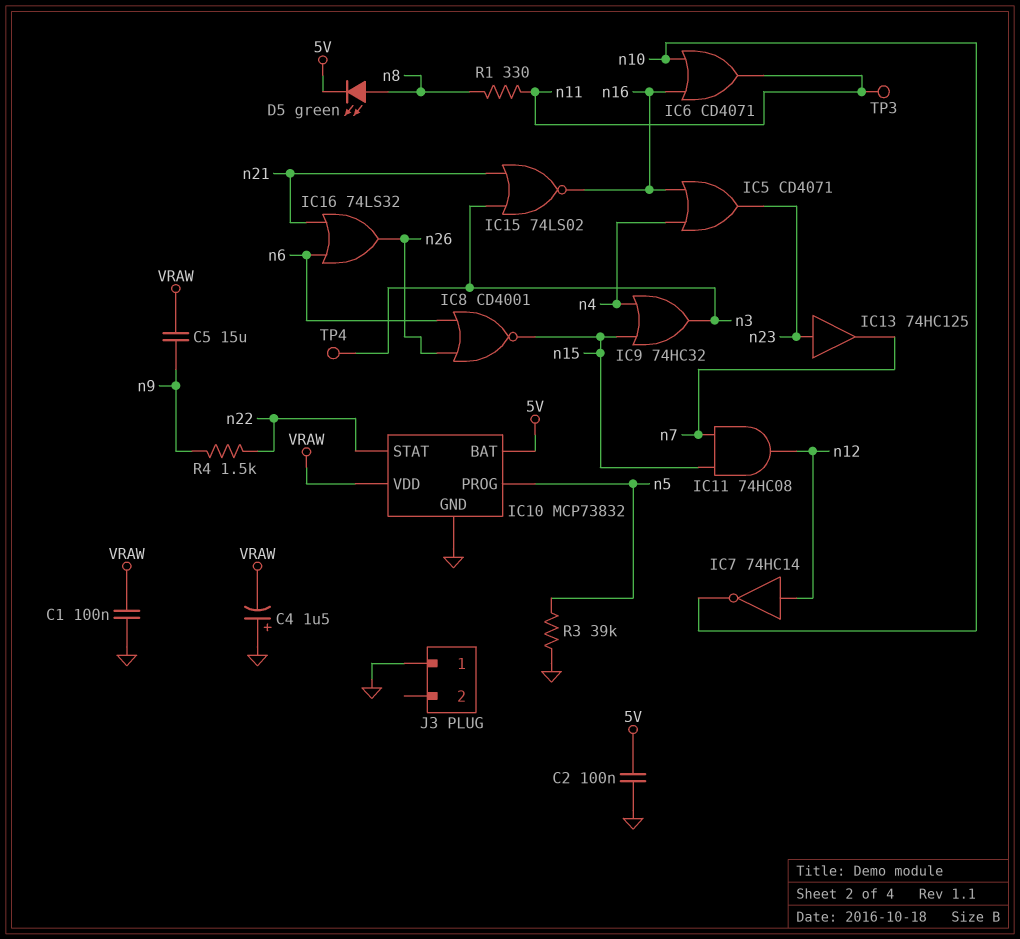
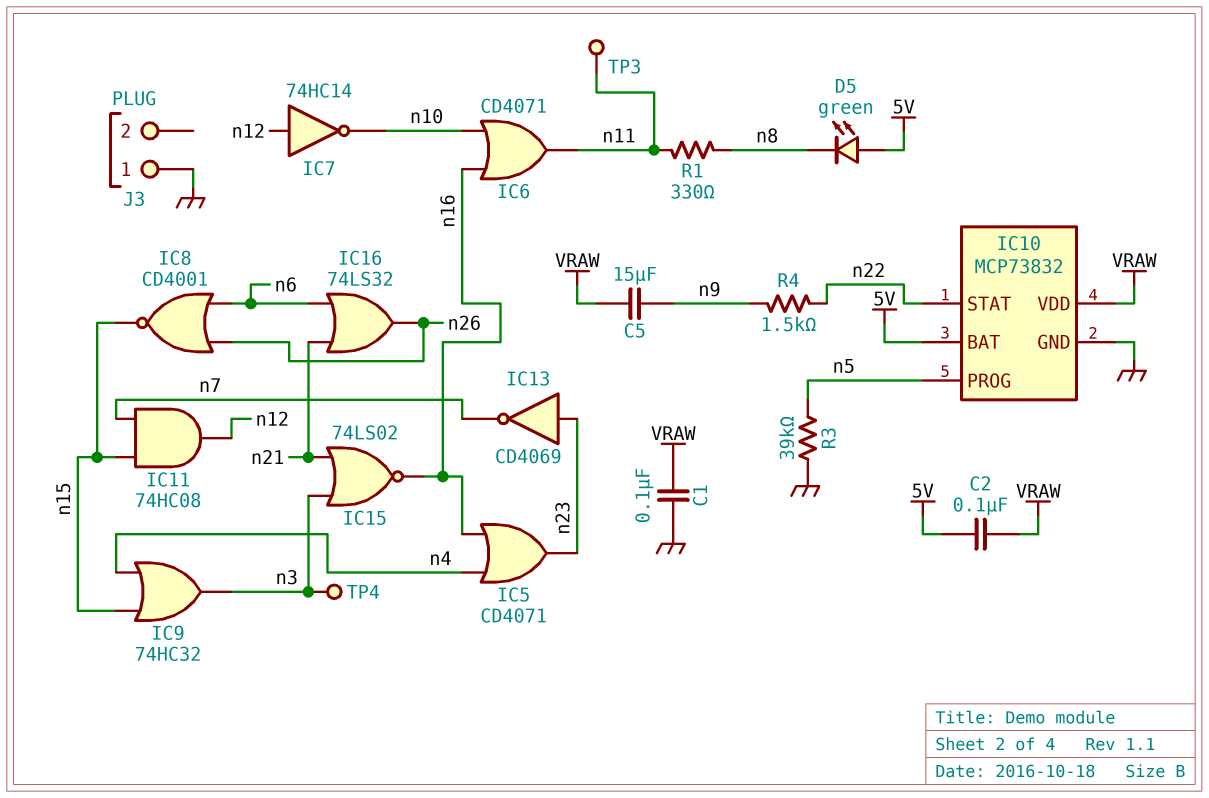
C2: 100nF (5V, GND) -> 100nF (5V, VRAW)
C4: 1.5uF (plus GND, minus VRAW) -> none
D5: LED green (A n8, K 5V) -> LED green (A 5V, K n8)
IC13: buffer 74HC125 (in n23, out n7) -> NOT CD4069 (in n23, out n7)

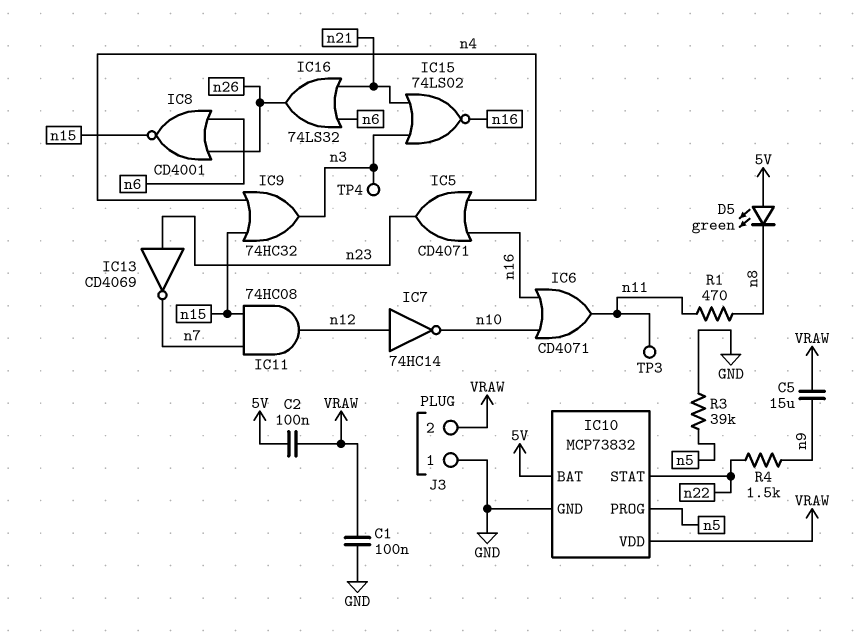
J3 pin 2: none -> VRAW
R1: 330 (n8, n11) -> 470 (n8, n11)

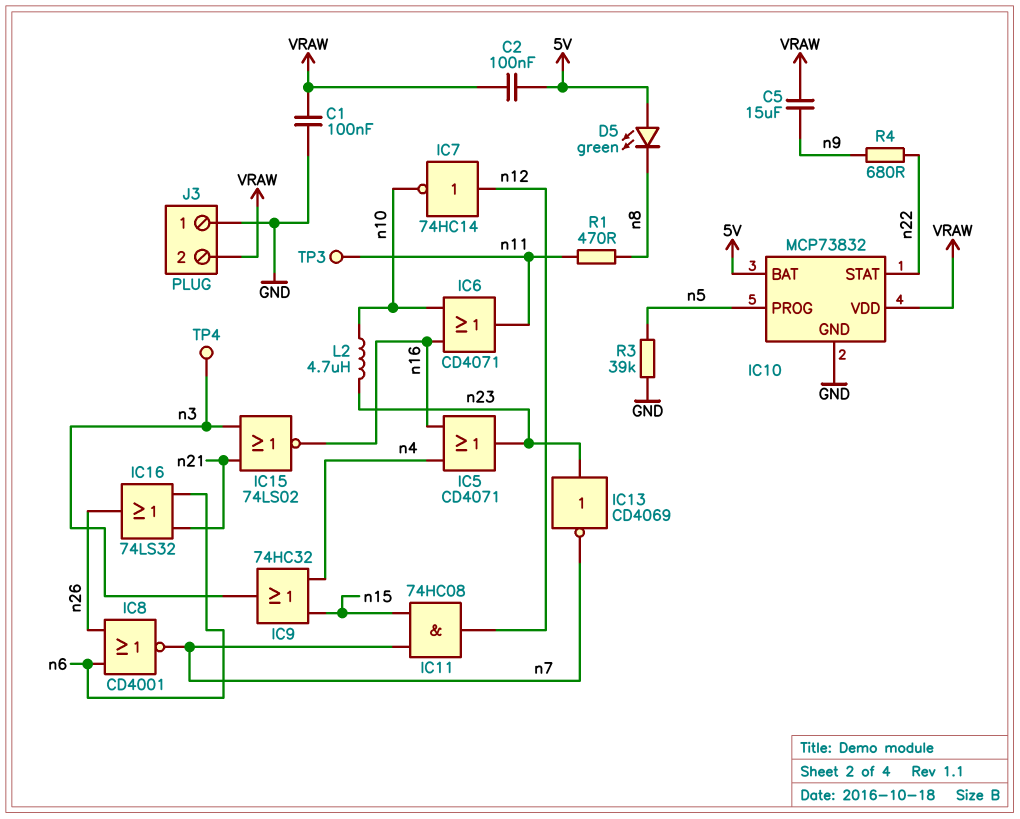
IC8: NOR CD4001 (in n6, in n26, out n15) -> NOR CD4001 (in n6, in n26, out n7)
L2: none -> 4.7uH (n10, n23)
R4: 1.5k (n9, n22) -> 680 (n9, n22)

